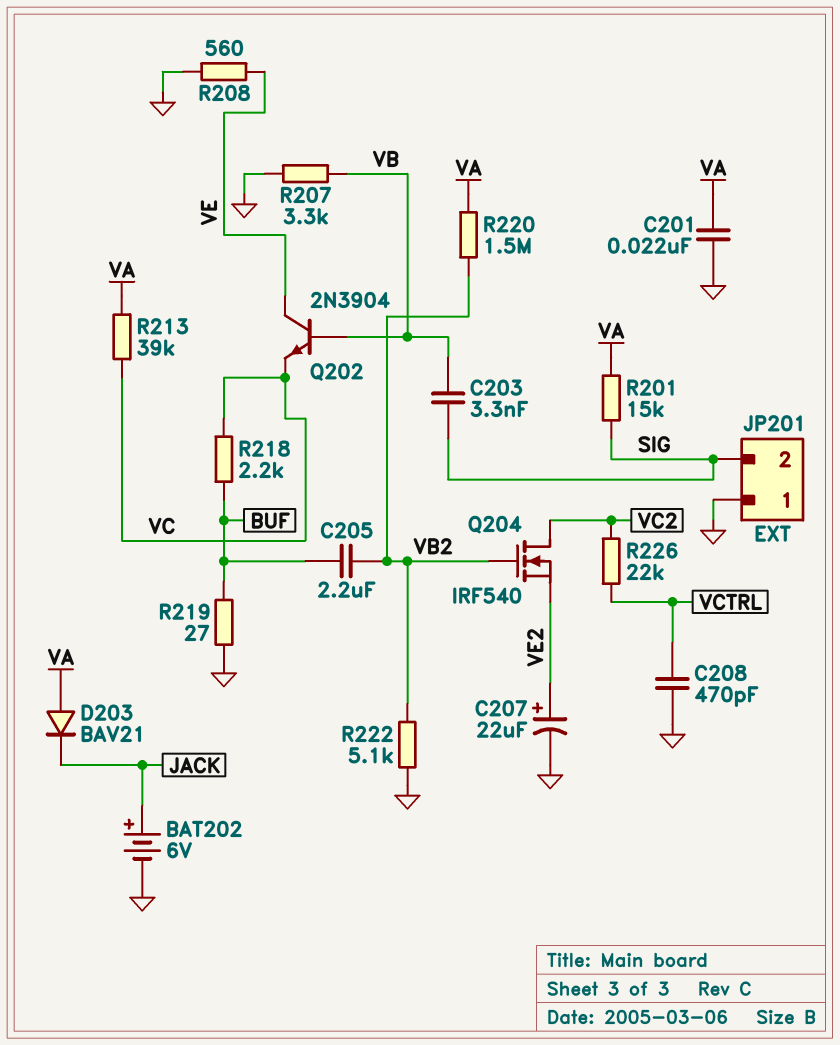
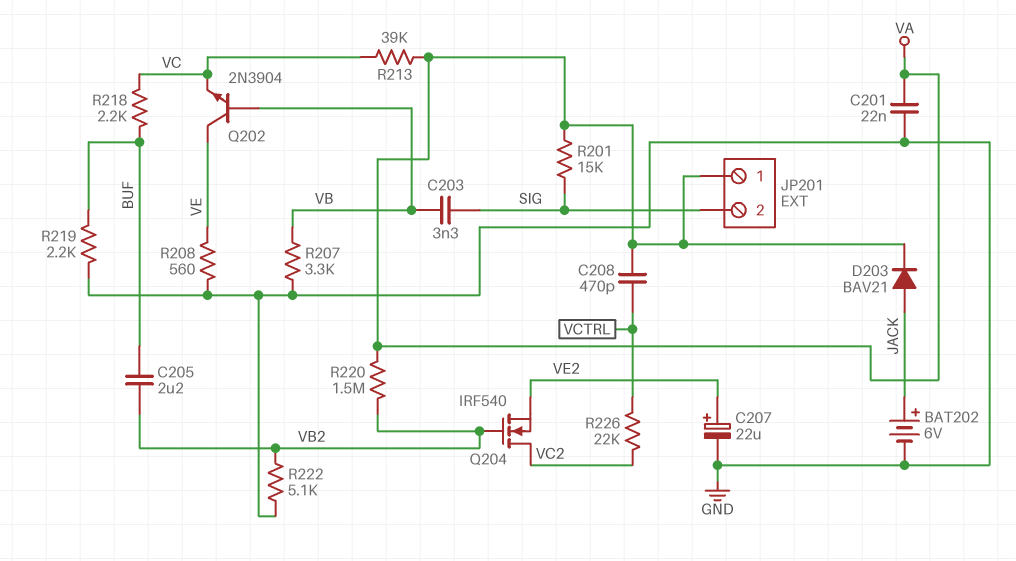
C208: 470pF (GND, VCTRL) -> 470pF (VA, VCTRL)
D203: diode BAV21 (A VA, K JACK) -> diode BAV21 (A JACK, K VA)
JP201 pin 1: GND -> VA
R219: 27 (BUF, GND) -> 2.2k (BUF, GND)

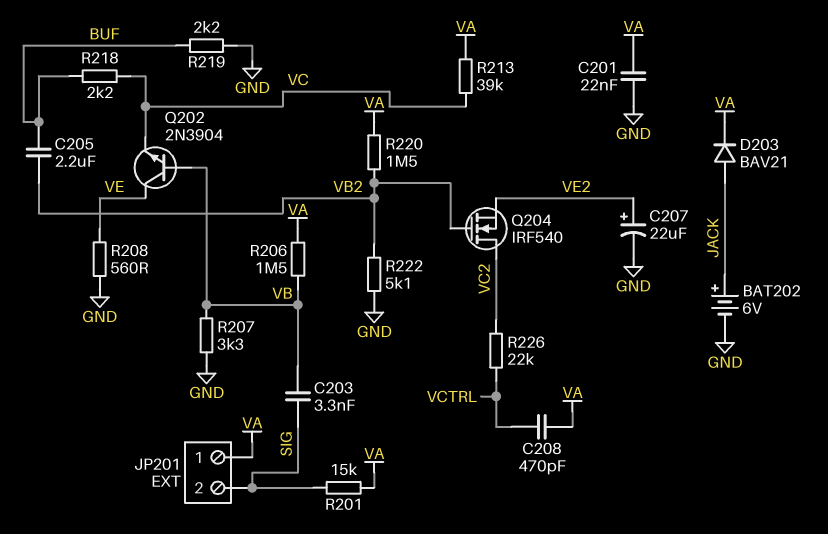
R206: none -> 1.5M (VA, VB)

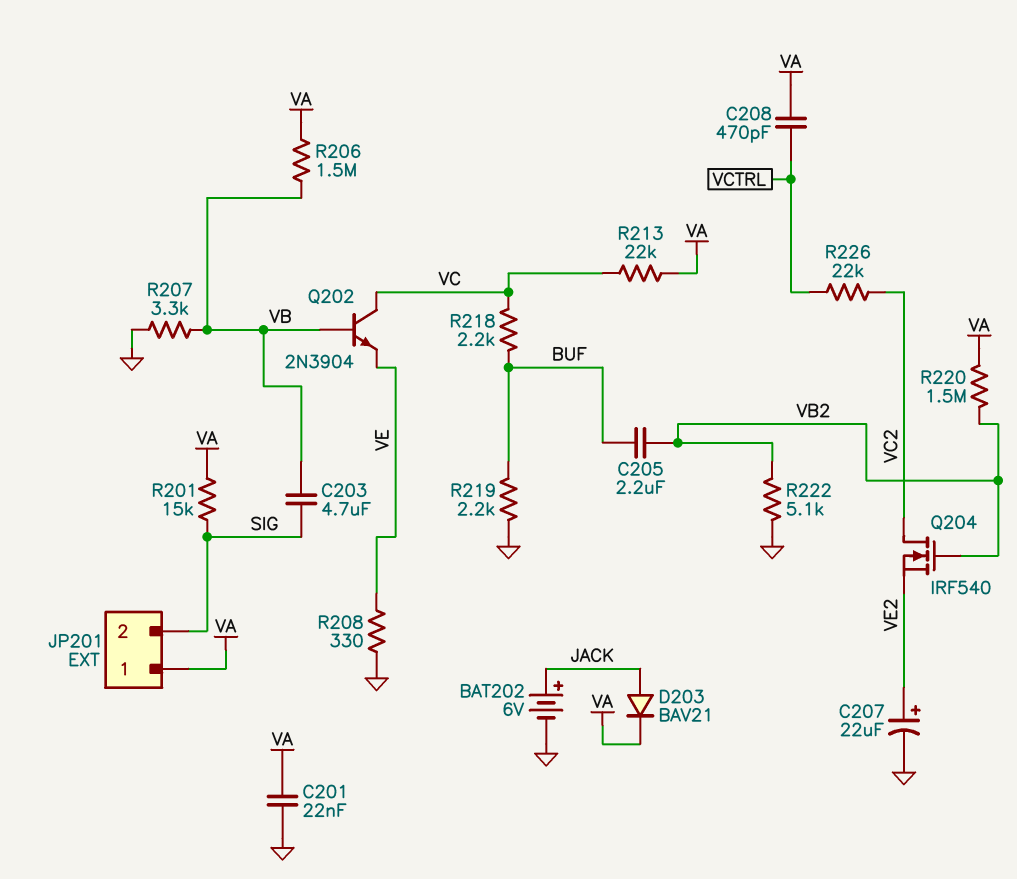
C203: 3.3nF (SIG, VB) -> 4.7uF (SIG, VB)
Q202: NPN 2N3904 (B VB, C VE, E VC) -> NPN 2N3904 (B VB, C VC, E VE)
R208: 560 (GND, VE) -> 330 (GND, VE)
R213: 39k (VA, VC) -> 22k (VA, VC)

